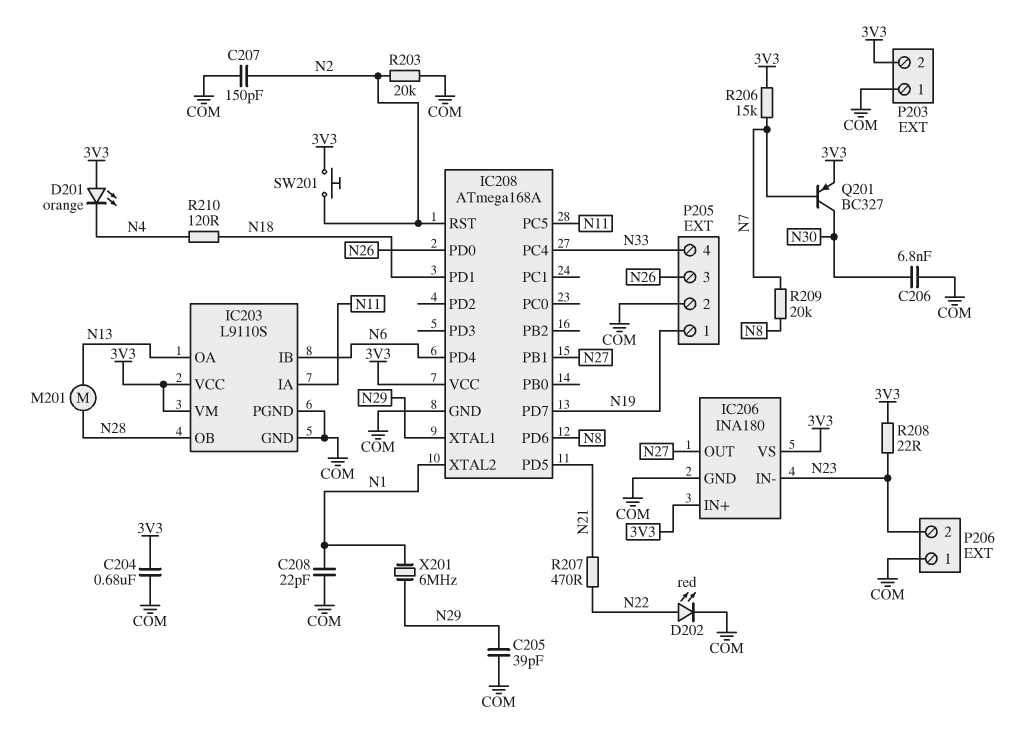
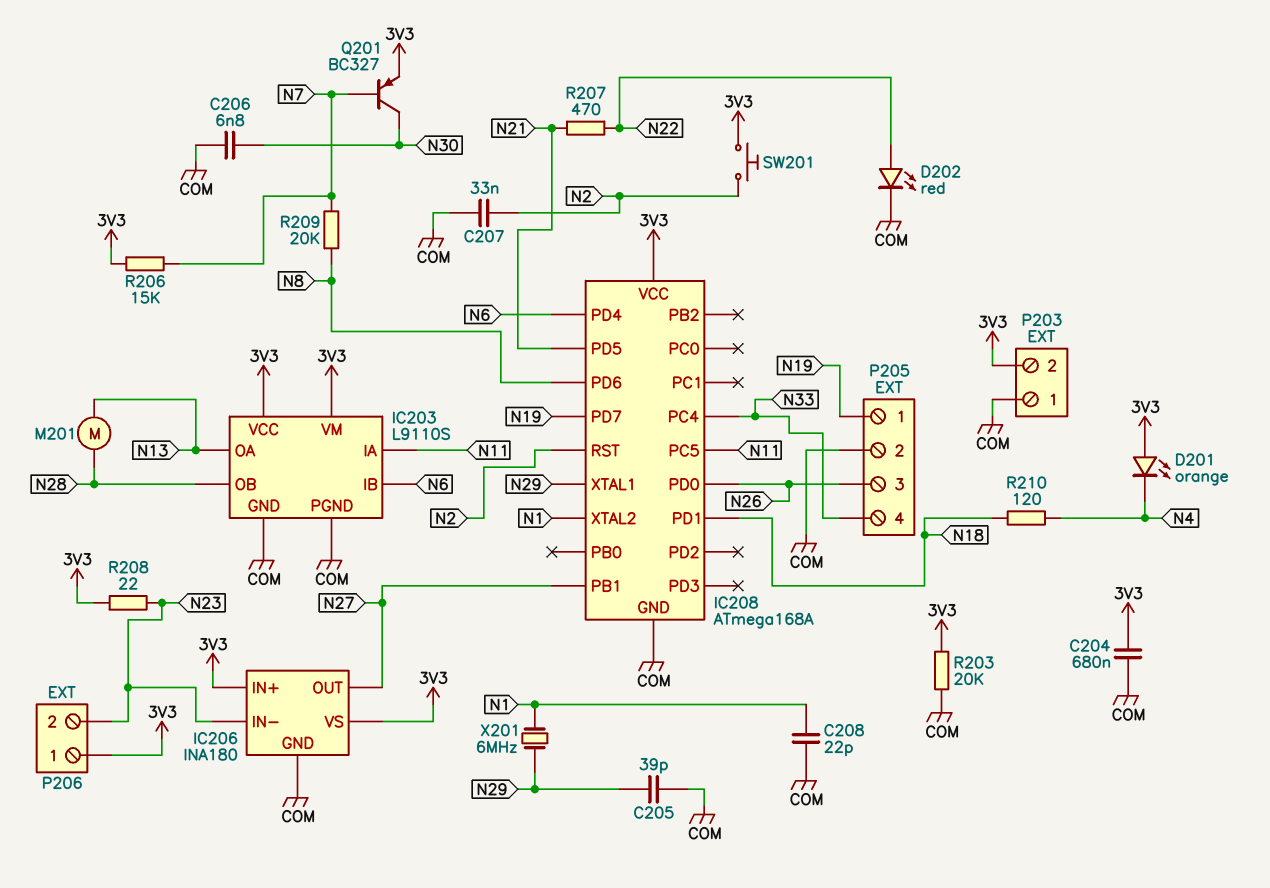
C207: 150pF (COM, N2) -> 33nF (COM, N2)
P206 pin 1: COM -> 3V3
R203: 20k (COM, N2) -> 20k (3V3, COM)

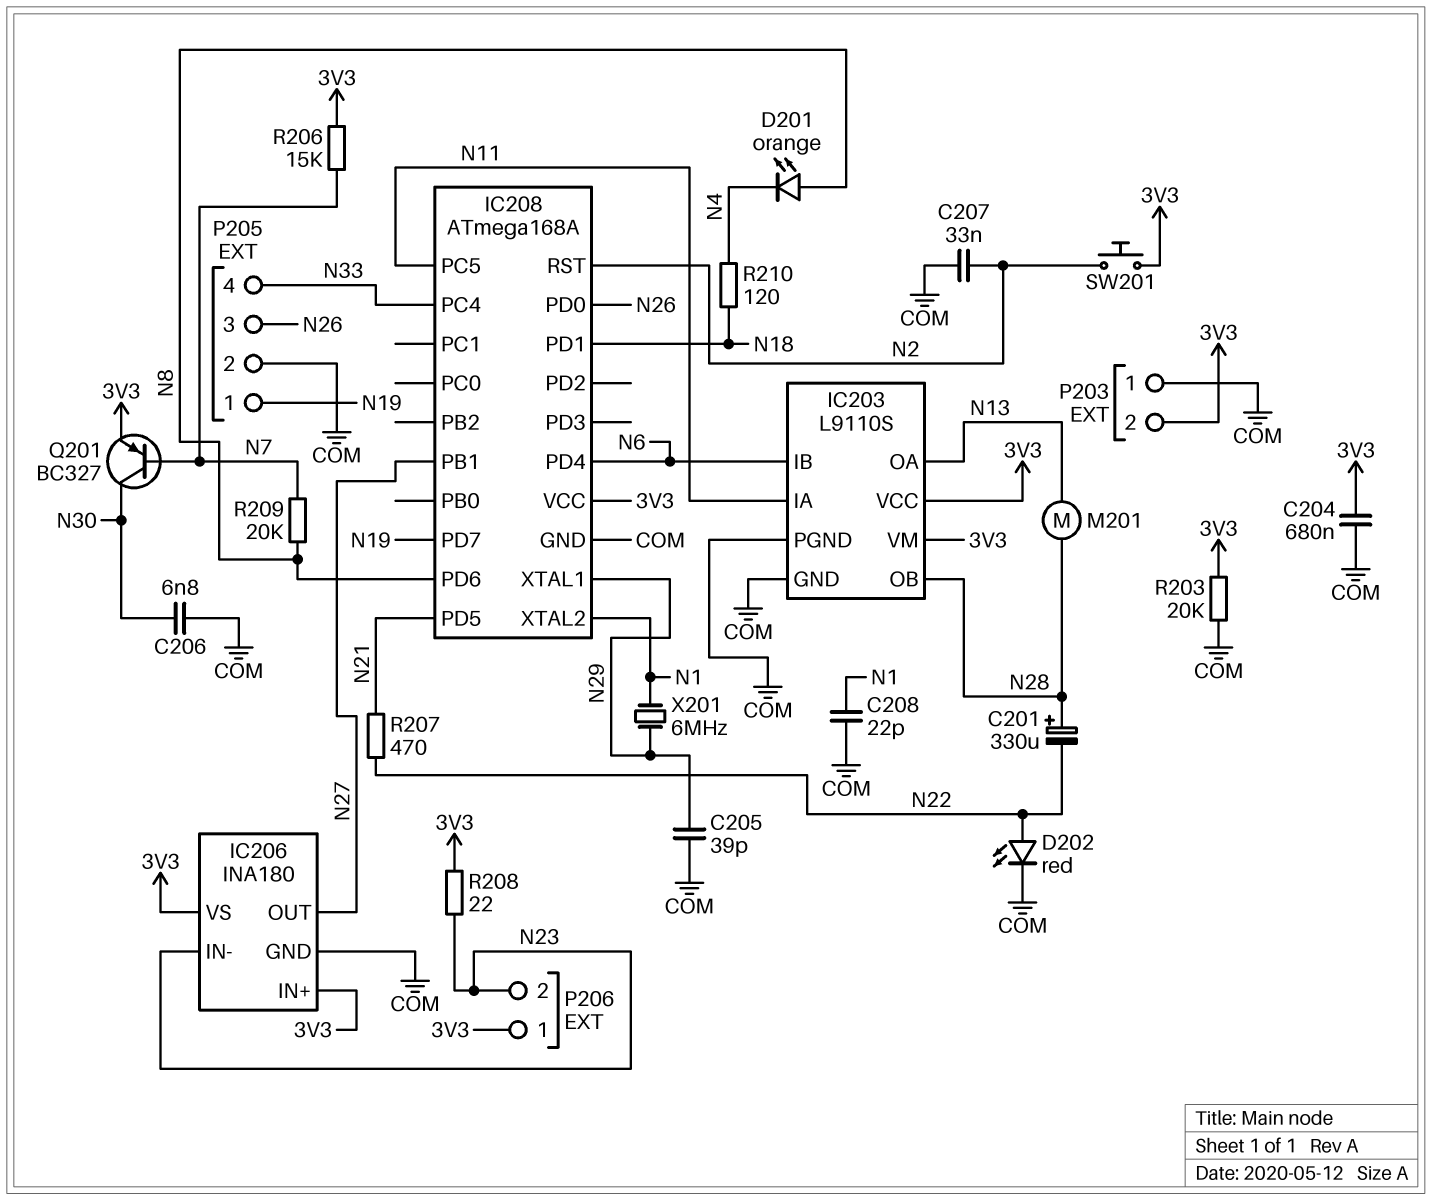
C201: none -> 330uF (plus N28, minus N22)
D201: LED orange (A 3V3, K N4) -> LED orange (A N8, K N4)

